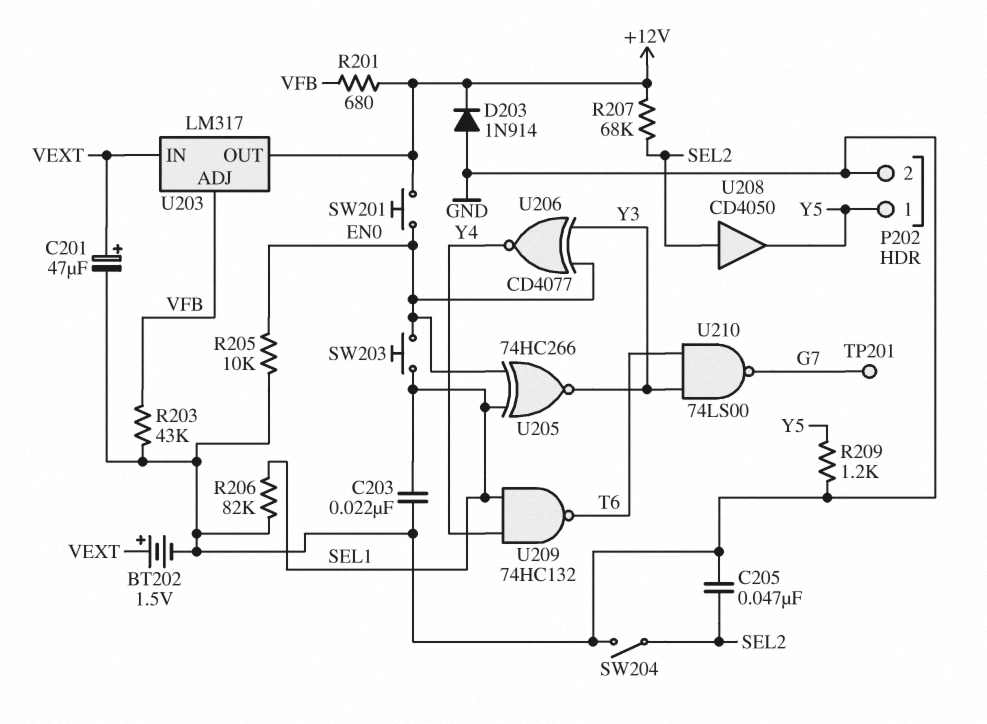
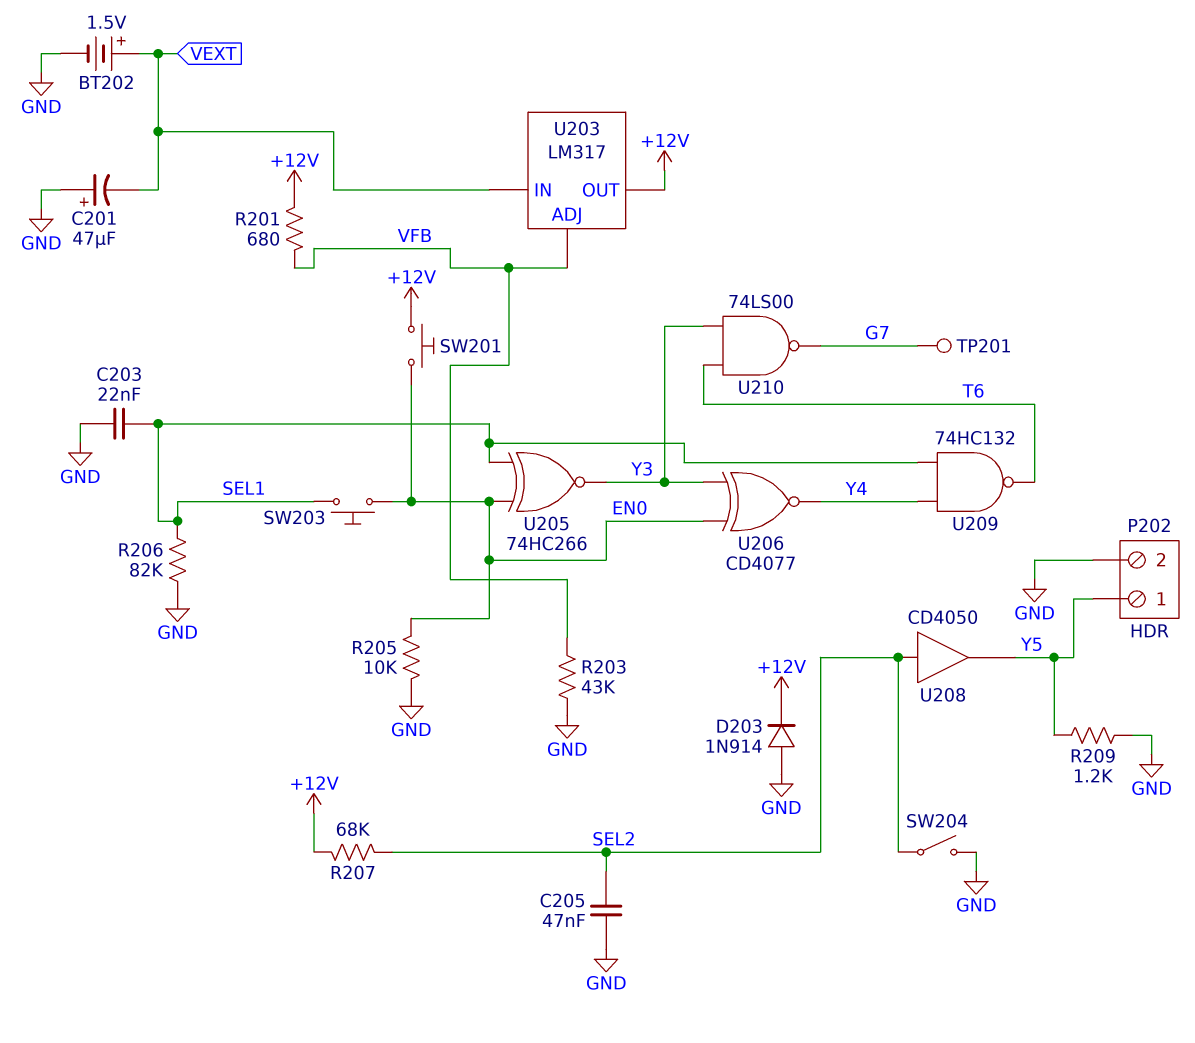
C201: 47uF (plus VEXT, minus GND) -> 47uF (plus GND, minus VEXT)

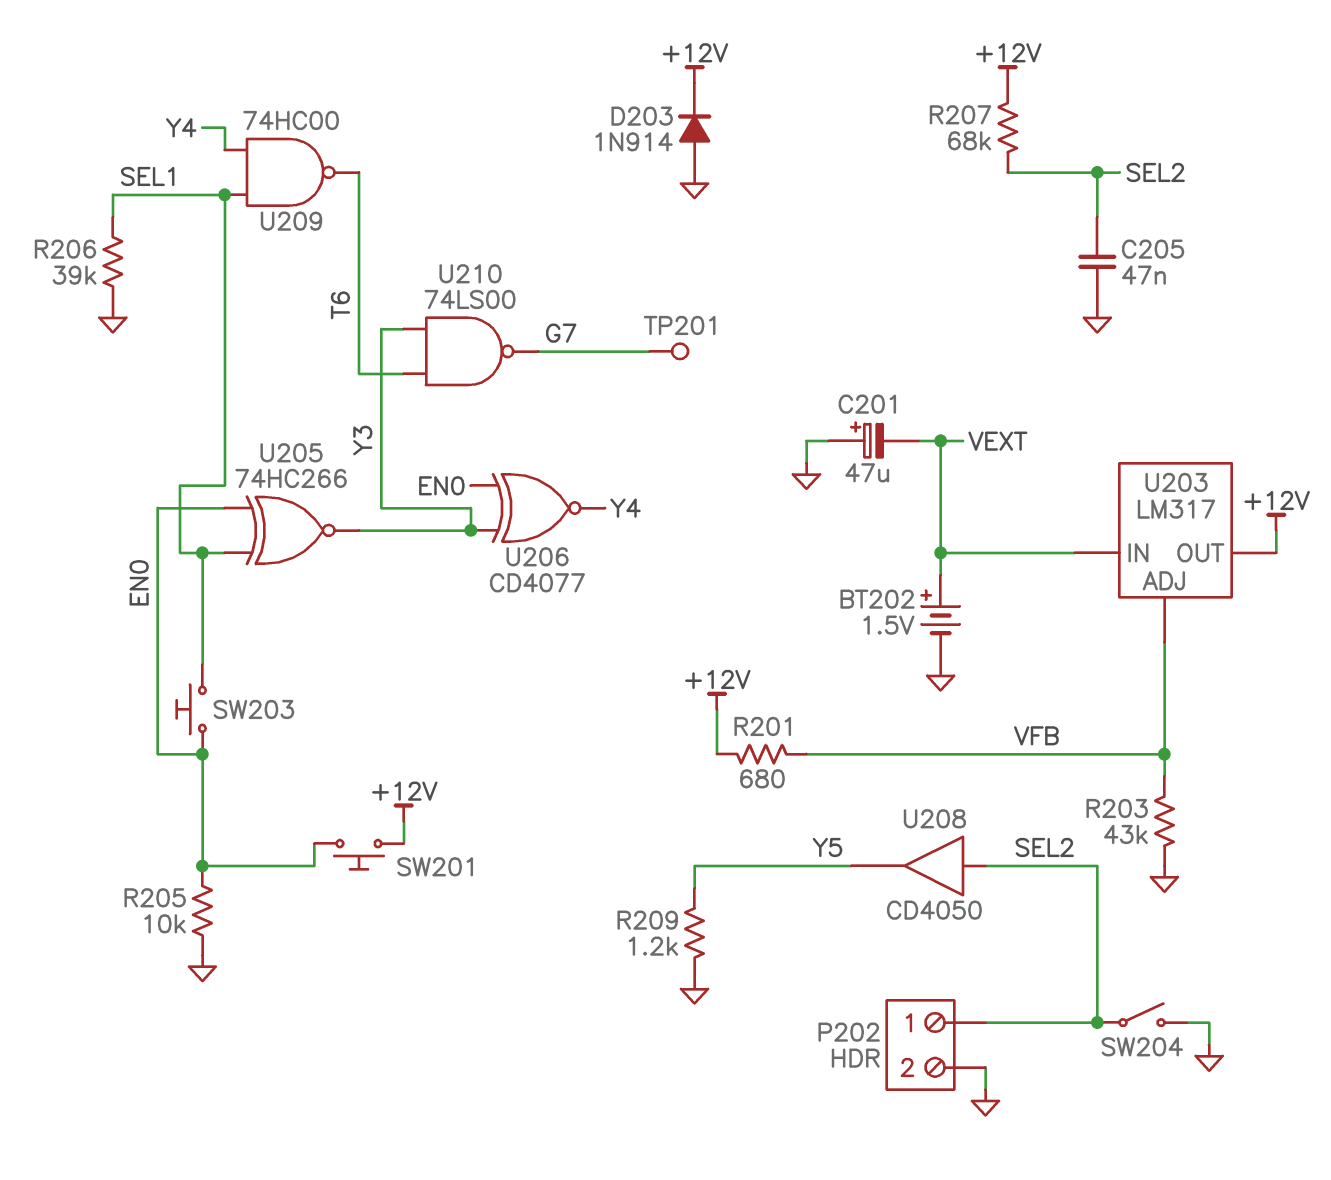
C203: 22nF (GND, SEL1) -> none
P202 pin 1: Y5 -> SEL2
R206: 82k (GND, SEL1) -> 39k (GND, SEL1)
U209: NAND 74HC132 (in SEL1, in Y4, out T6) -> NAND 74HC00 (in SEL1, in Y4, out T6)

